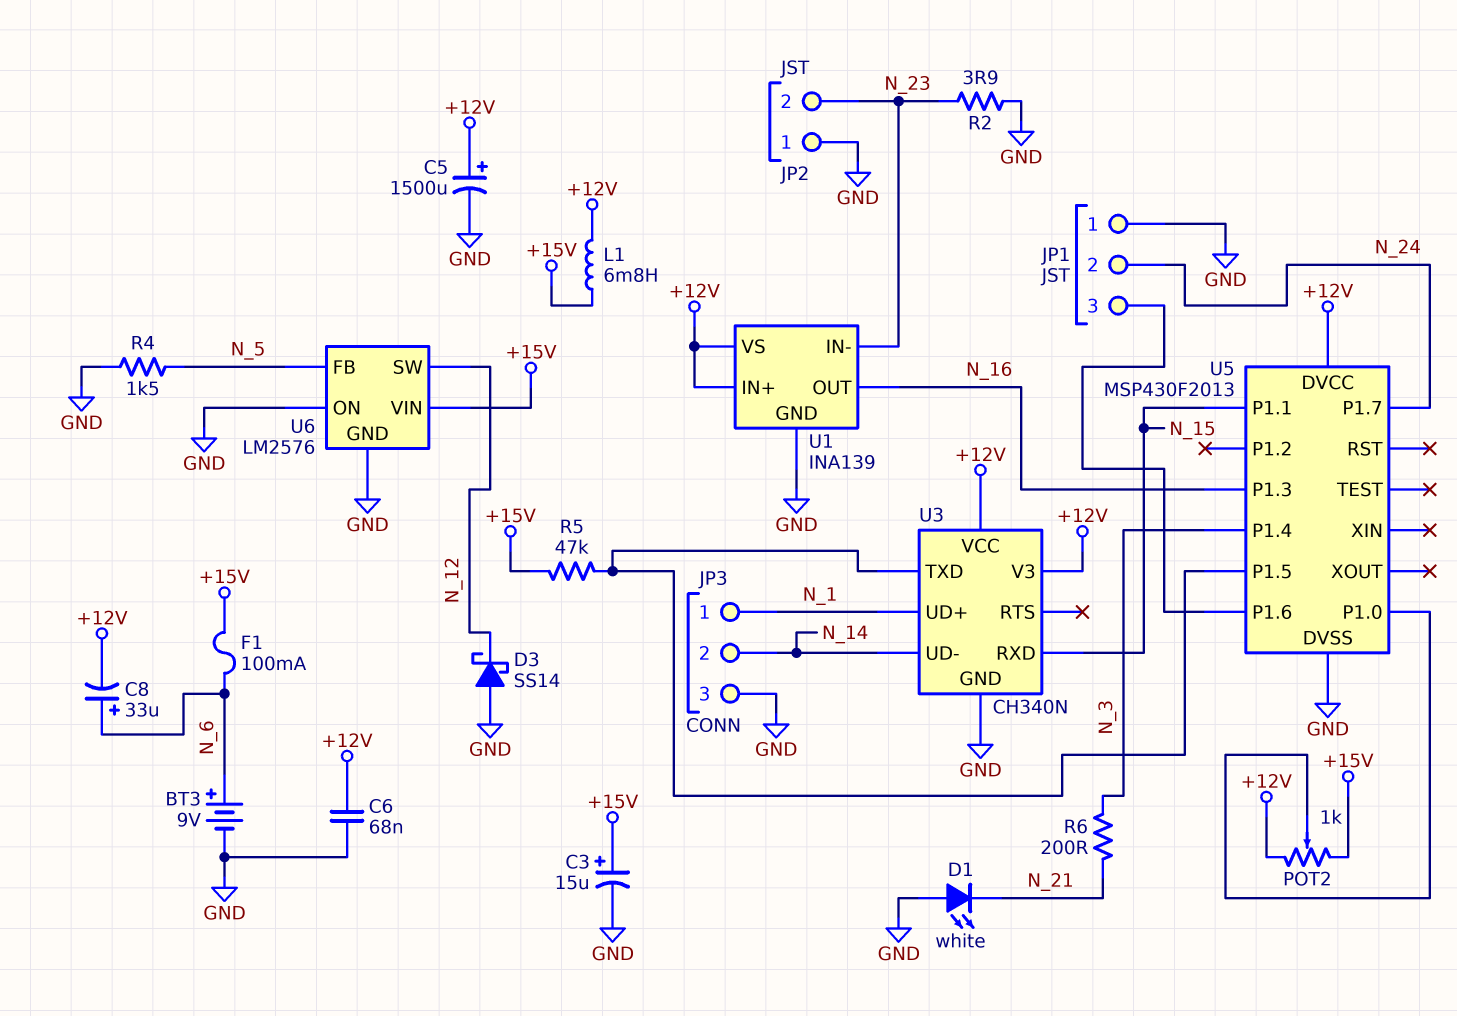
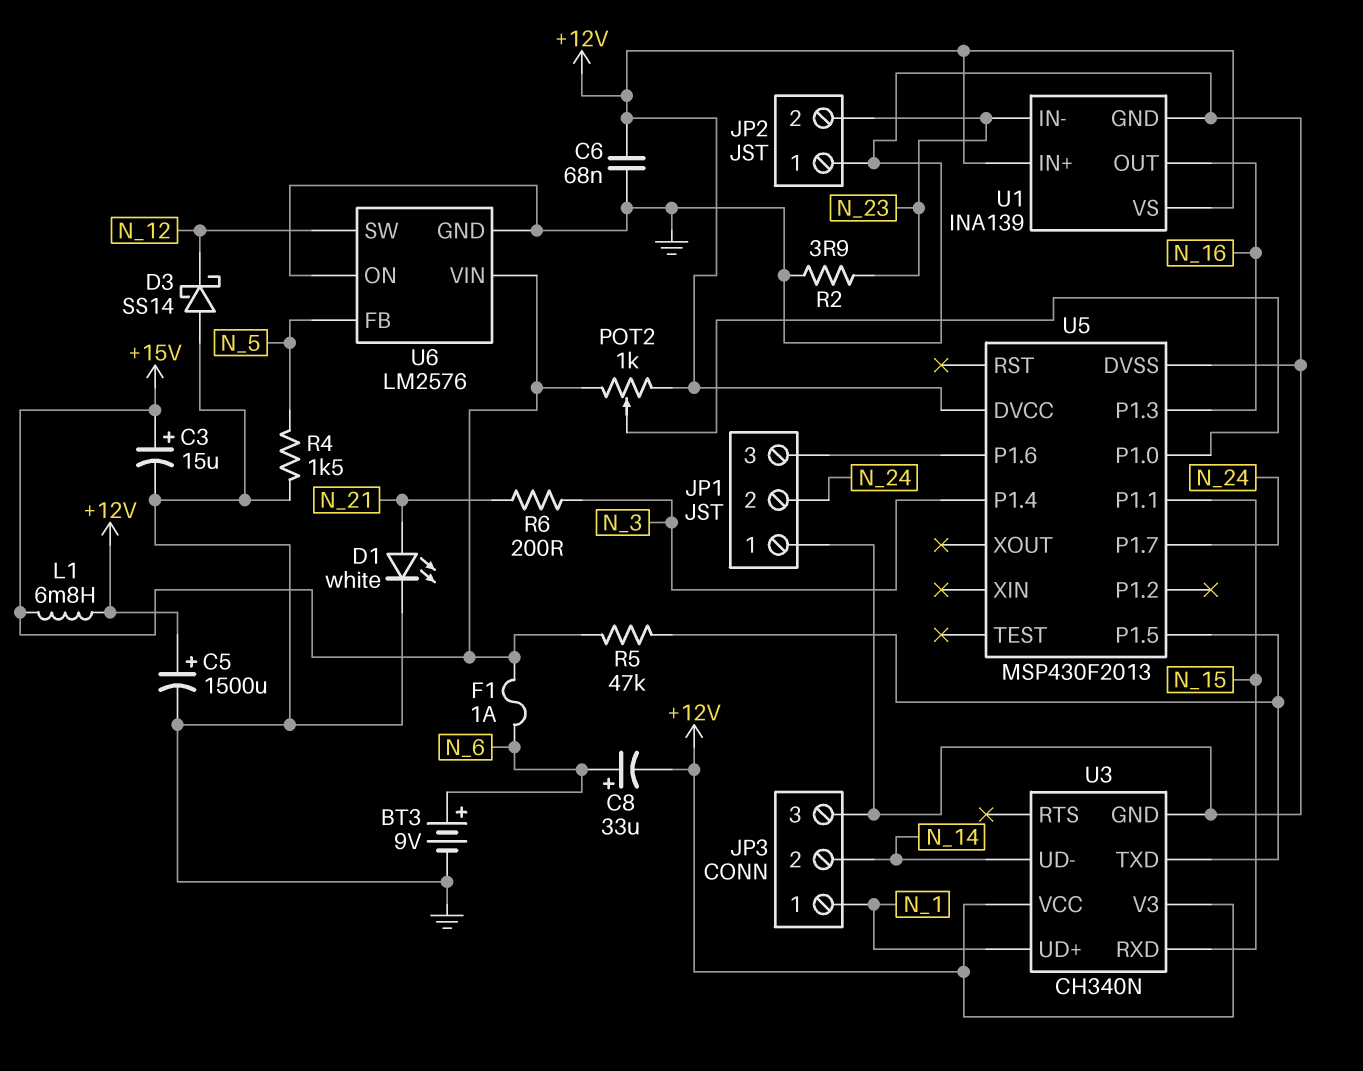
D1: LED white (A GND, K N_21) -> LED white (A N_21, K GND)
F1: 100mA (+15V, N_6) -> 1A (+15V, N_6)

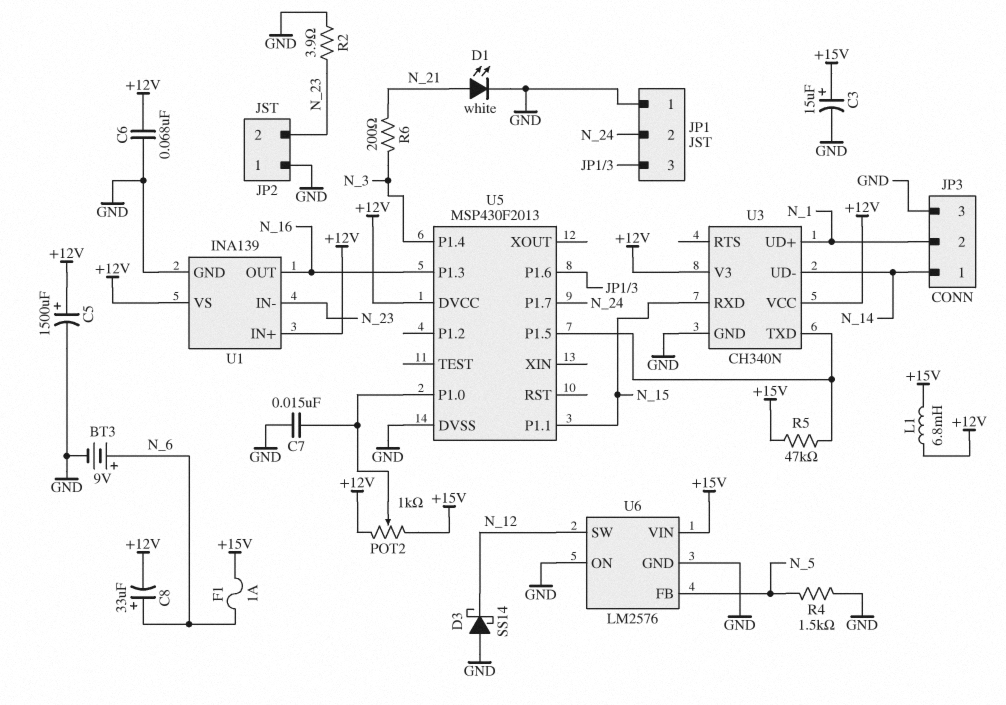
C7: none -> 15nF (GND, U5/P1.0)
JP3 pin 1: N_1 -> N_14
JP3 pin 2: N_14 -> N_1

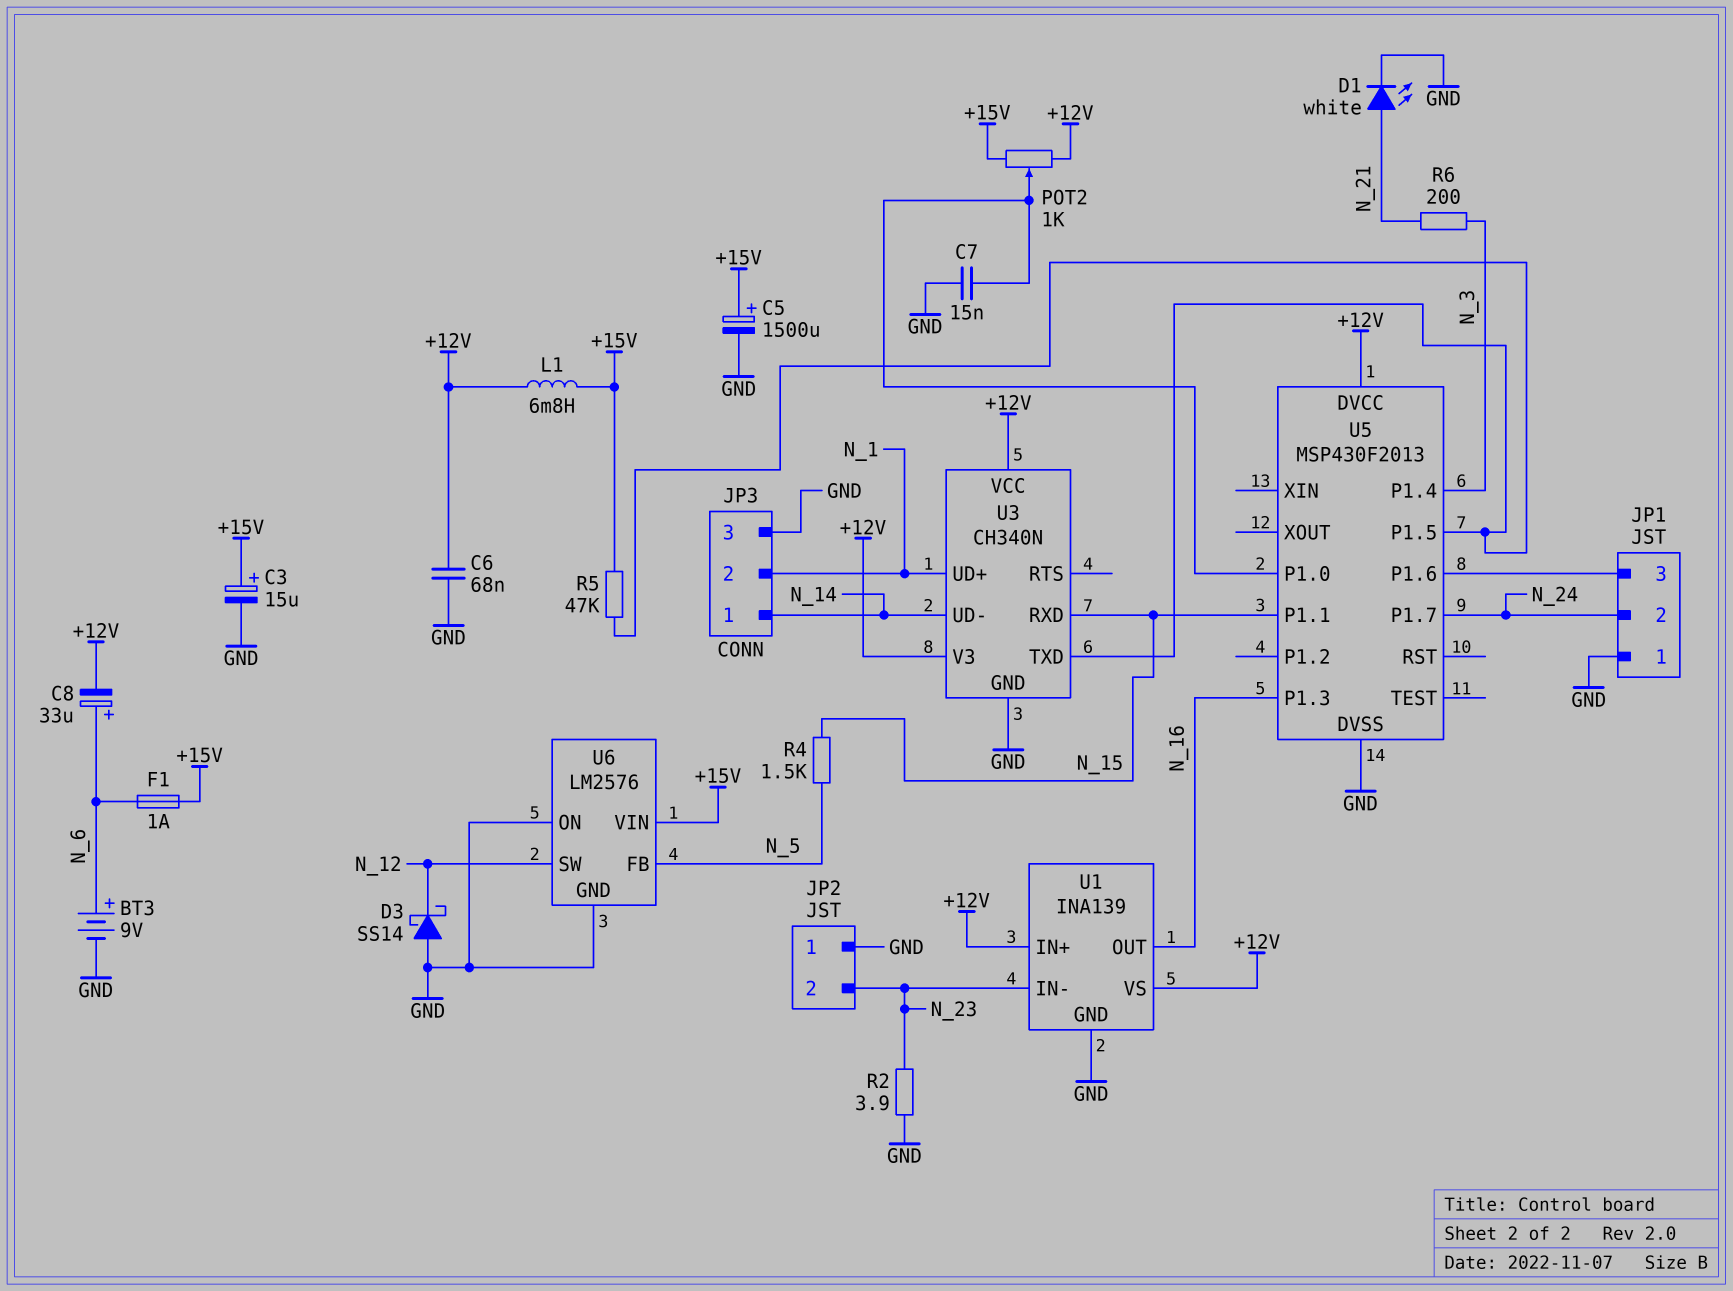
C5: 1500uF (plus +12V, minus GND) -> 1500uF (plus +15V, minus GND)
R4: 1.5k (GND, N_5) -> 1.5k (N_5, N_15)

